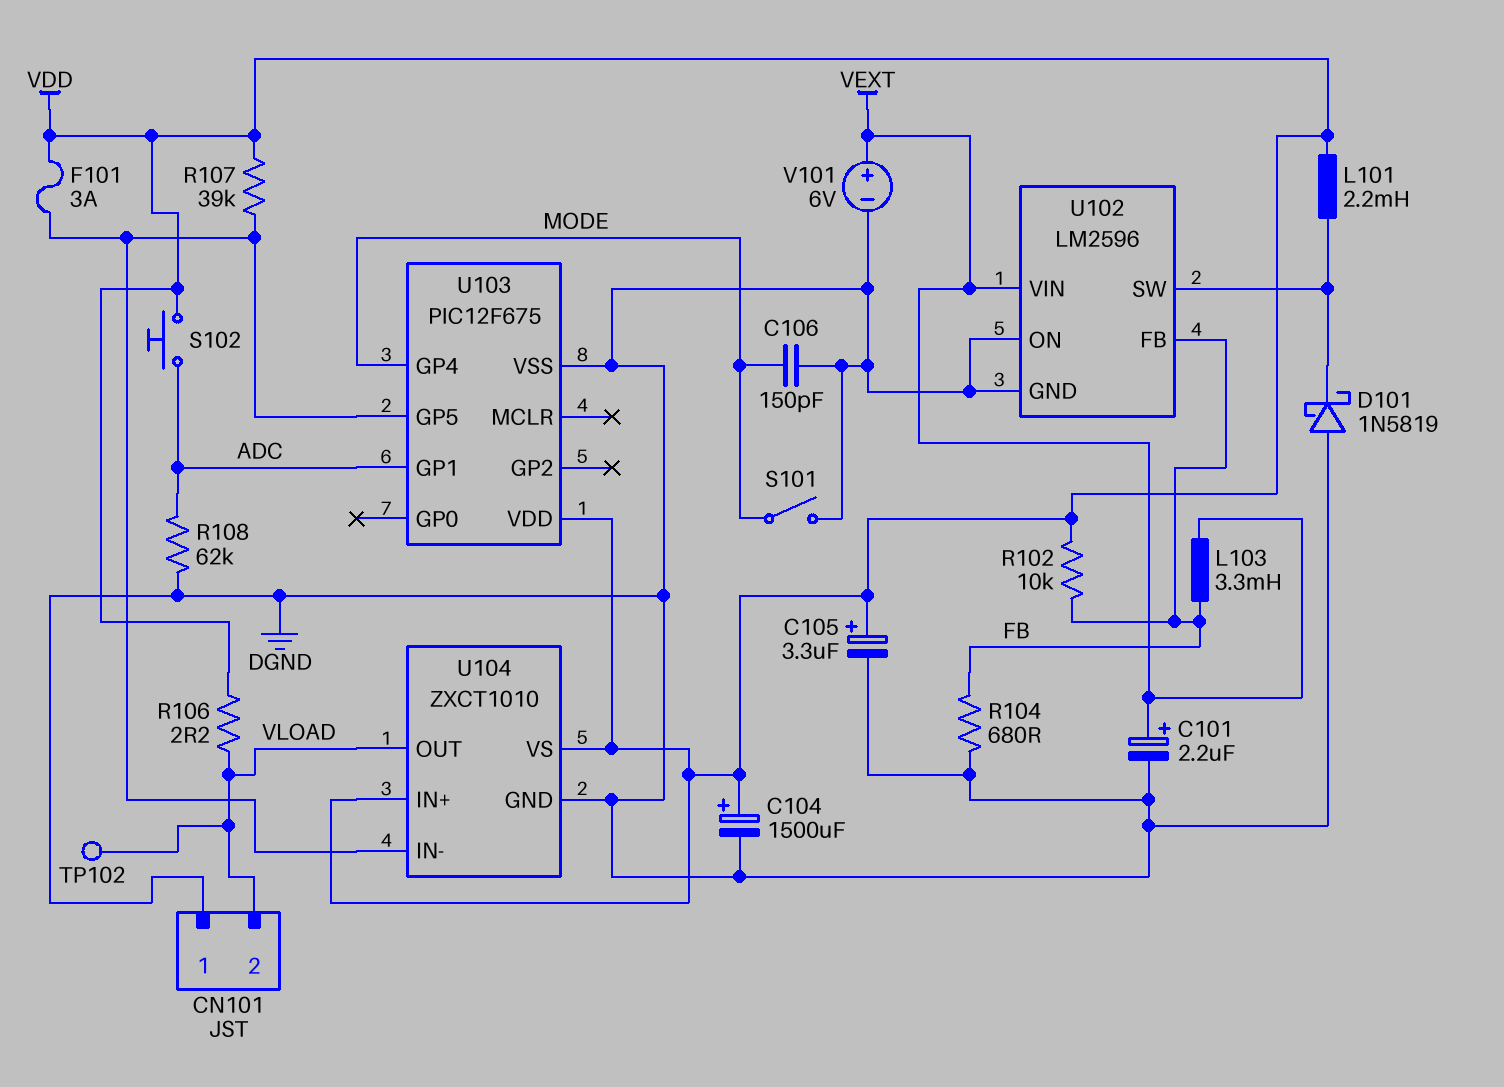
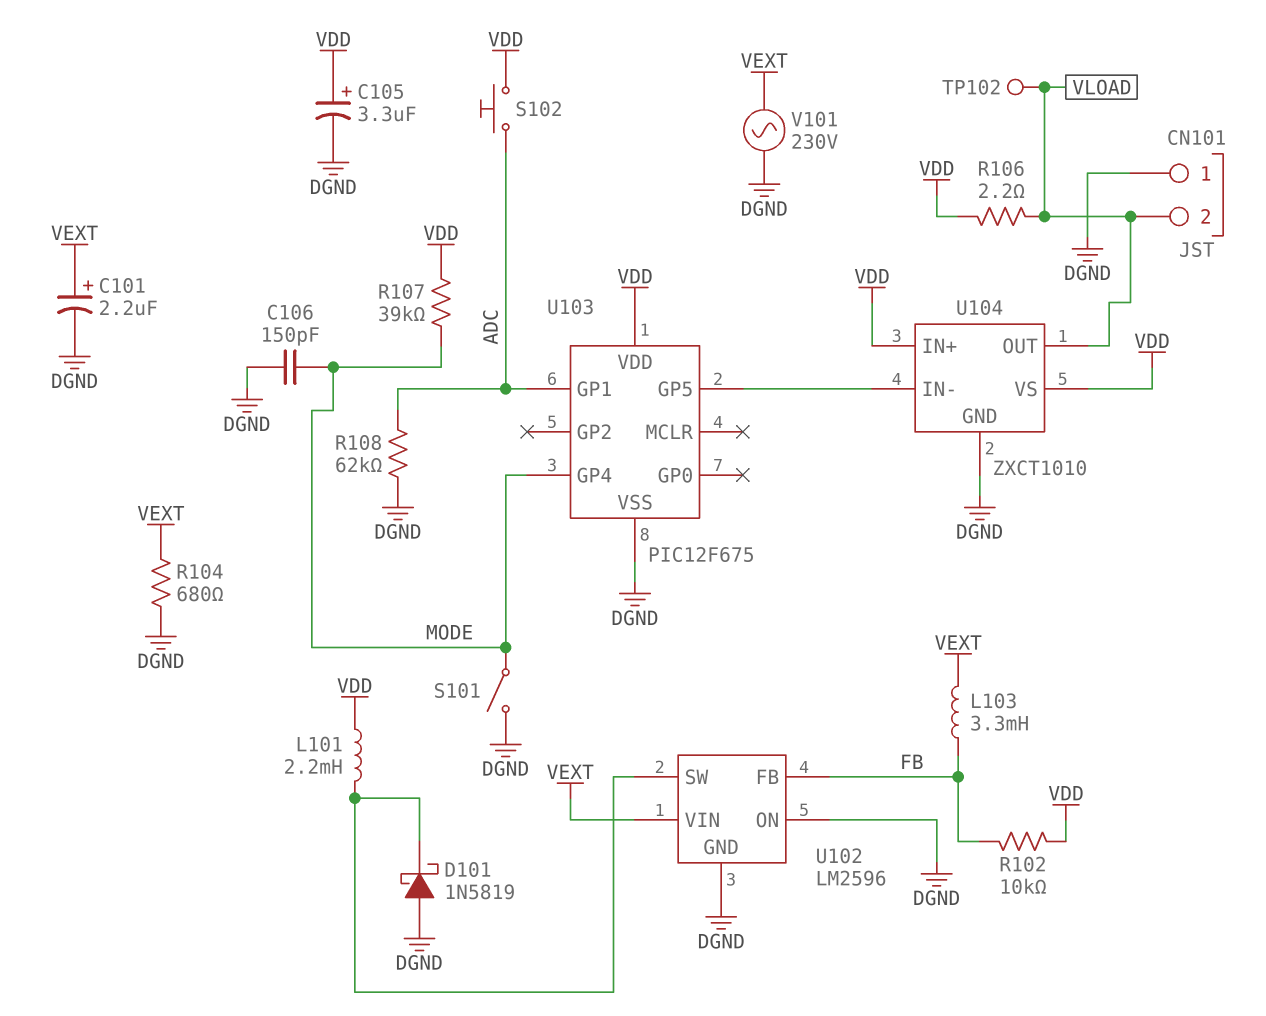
C104: 1500uF (plus VDD, minus DGND) -> none
F101: 3A (U103/GP5, VDD) -> none
R104: 680 (DGND, FB) -> 680 (DGND, VEXT)
R107: 39k (U103/GP5, VDD) -> 39k (MODE, VDD)
V101: 6V (plus VEXT, minus DGND) -> AC 230V (DGND, VEXT)

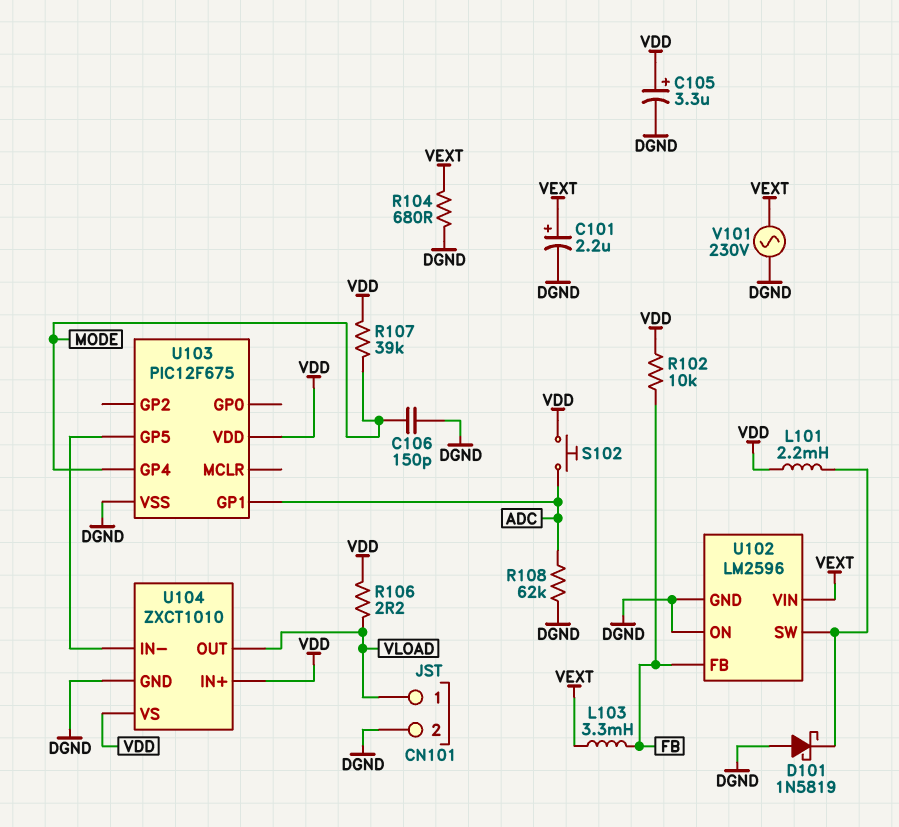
CN101 pin 1: DGND -> VLOAD
CN101 pin 2: VLOAD -> DGND
S101: switch (DGND, MODE) -> none
TP102: test point (VLOAD) -> none

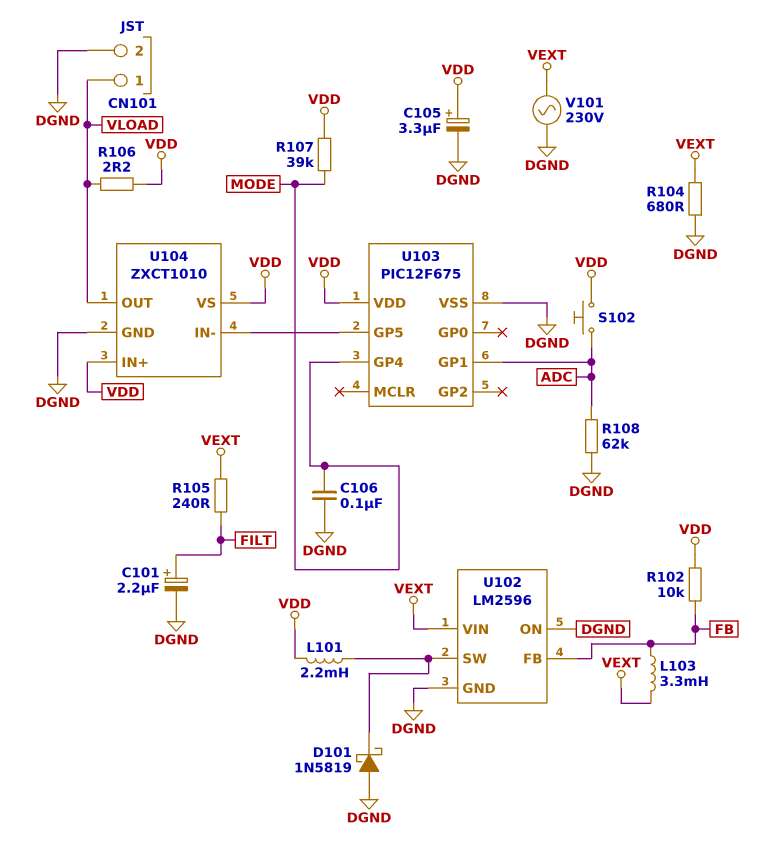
C101: 2.2uF (plus VEXT, minus DGND) -> 2.2uF (plus FILT, minus DGND)
C106: 150pF (DGND, MODE) -> 100nF (DGND, MODE)
R105: none -> 240 (FILT, VEXT)

